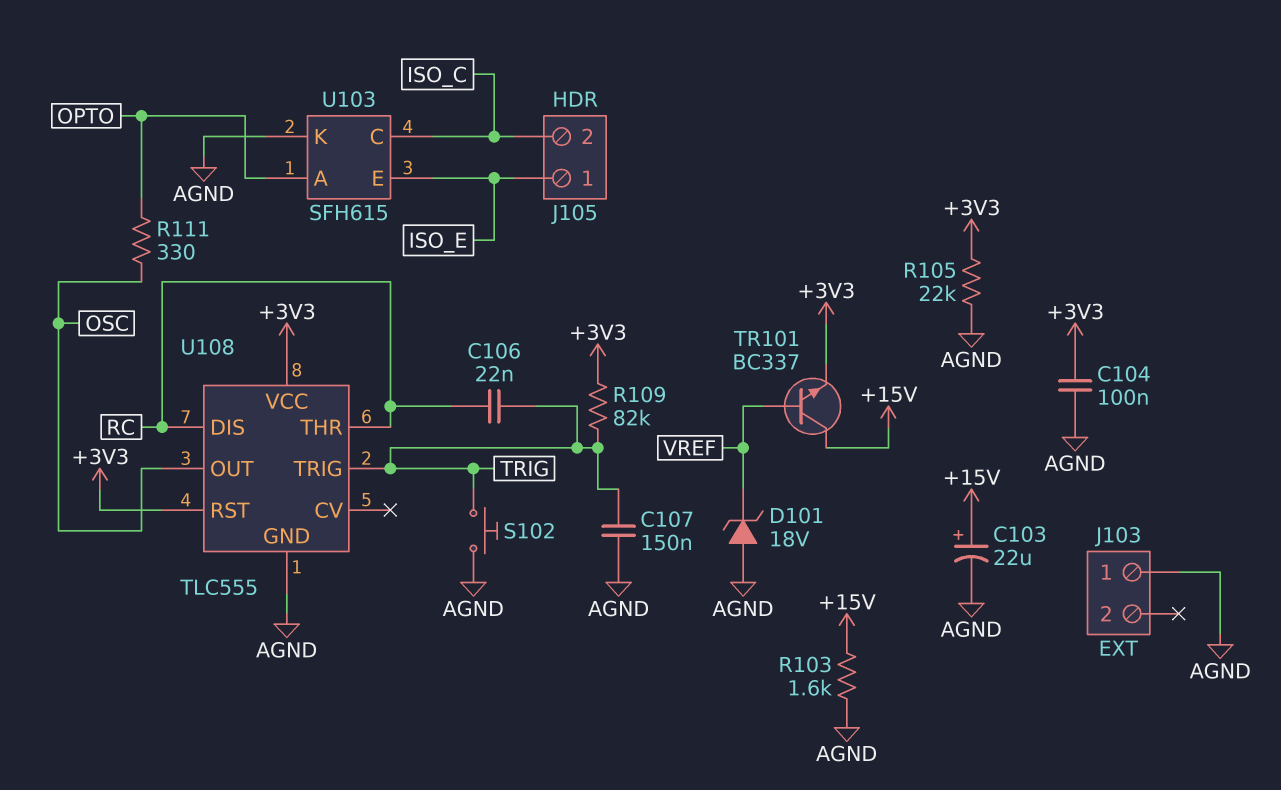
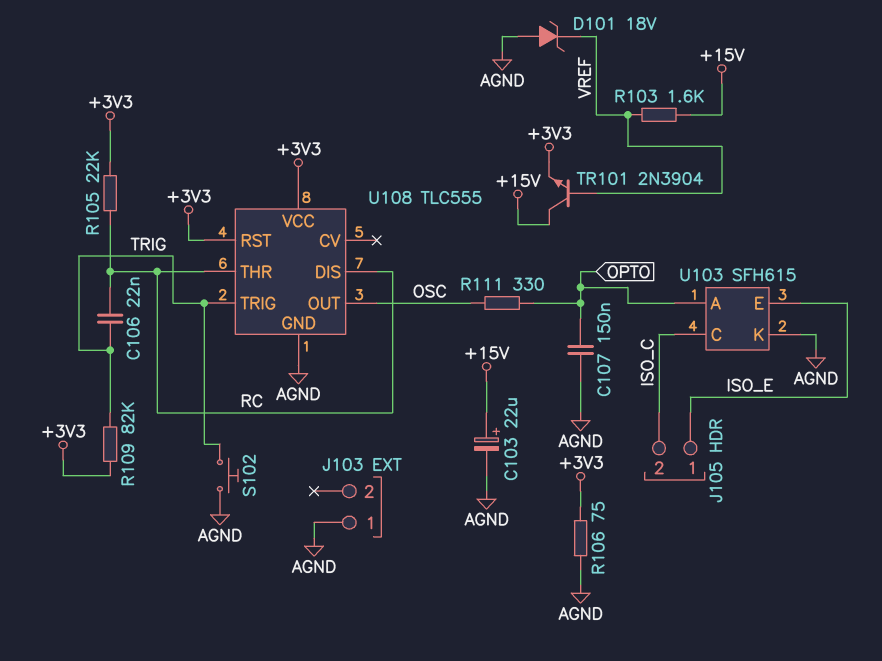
C104: 100nF (+3V3, AGND) -> none
C107: 150nF (AGND, TRIG) -> 150nF (AGND, OPTO)
R103: 1.6k (+15V, AGND) -> 1.6k (+15V, VREF)
R105: 22k (+3V3, AGND) -> 22k (+3V3, RC)
R106: none -> 75 (+3V3, AGND)
TR101: NPN BC337 (B VREF, C +15V, E +3V3) -> NPN 2N3904 (B VREF, C +15V, E +3V3)

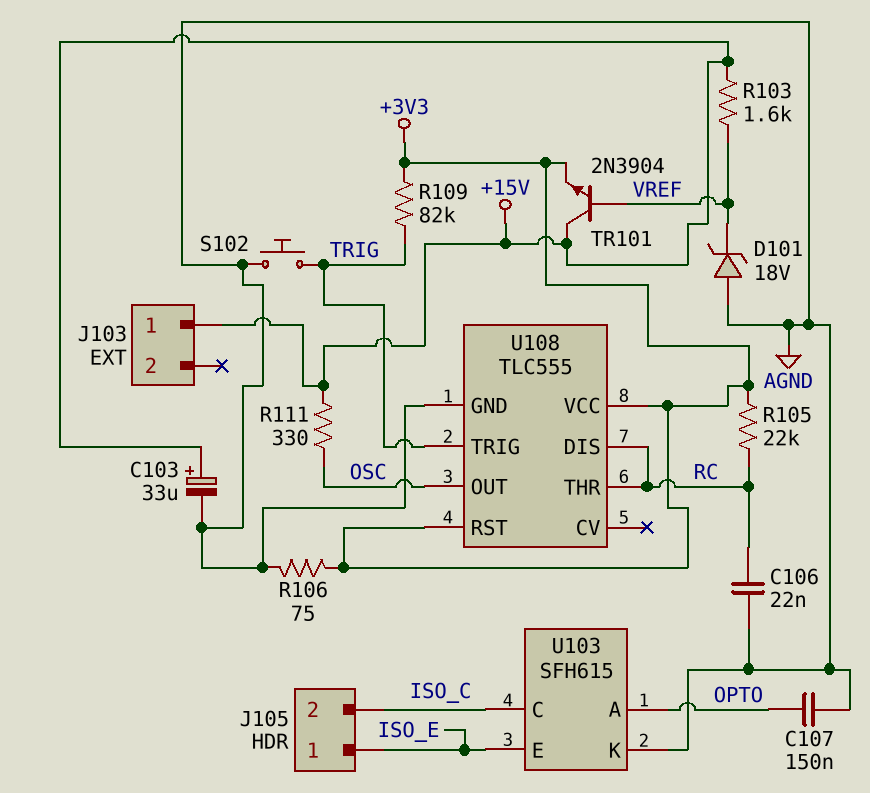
C103: 22uF (plus +15V, minus AGND) -> 33uF (plus +15V, minus AGND)
C106: 22nF (RC, TRIG) -> 22nF (AGND, RC)
J103 pin 1: AGND -> +15V
R111: 330 (OPTO, OSC) -> 330 (+15V, OSC)

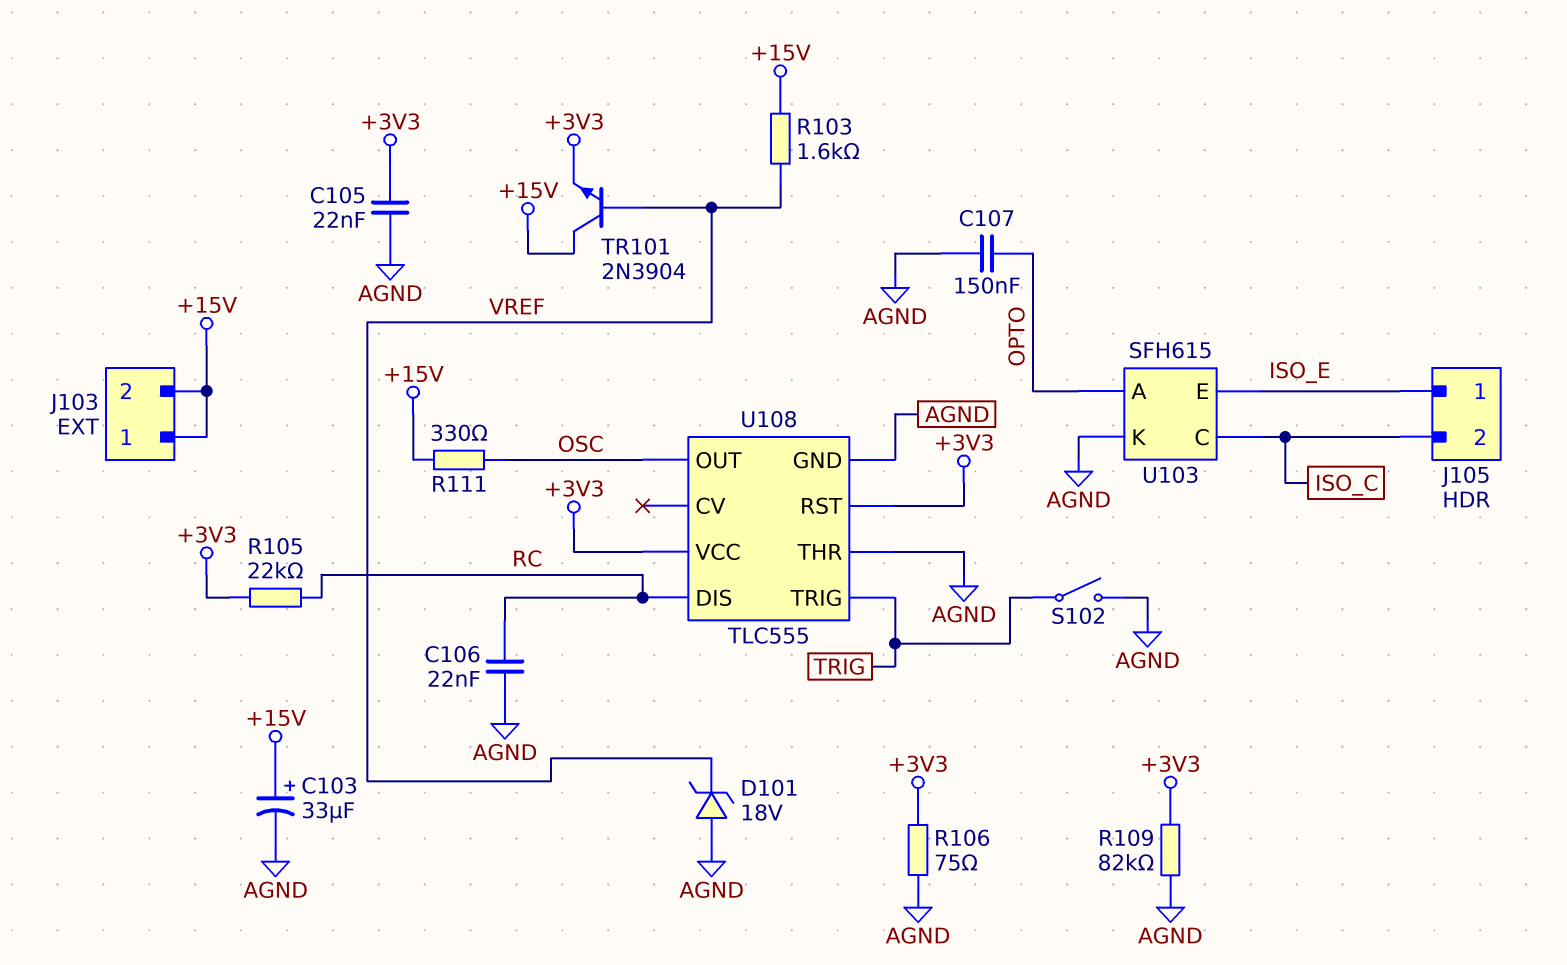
C105: none -> 22nF (+3V3, AGND)
J103 pin 2: none -> +15V
R109: 82k (+3V3, TRIG) -> 82k (+3V3, AGND)
S102: button (AGND, TRIG) -> switch (AGND, TRIG)
U108 pin THR: RC -> AGND

